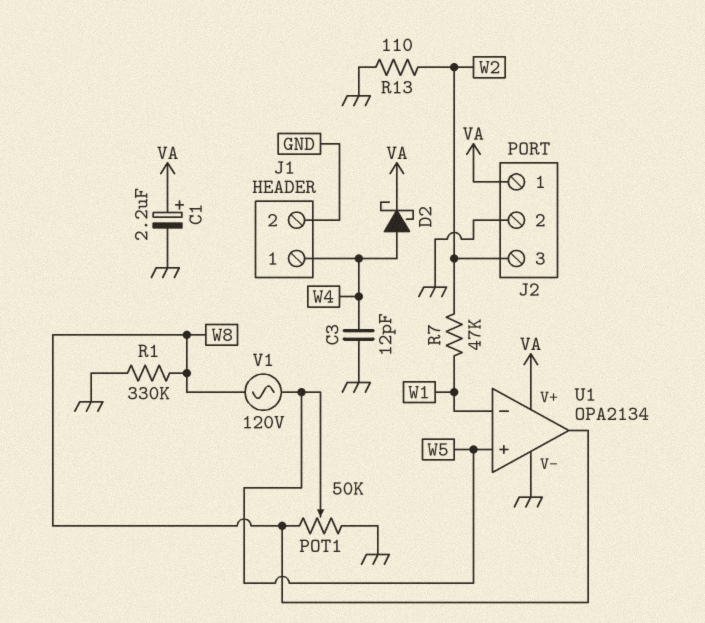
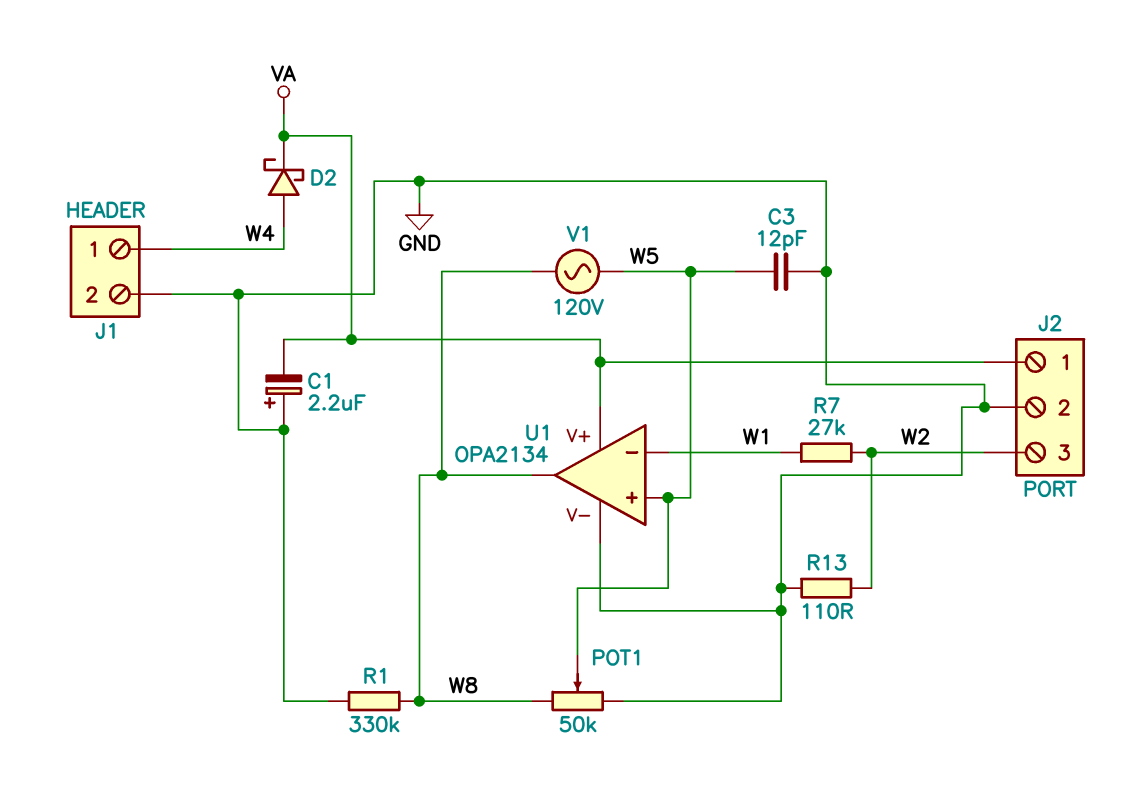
C1: 2.2uF (plus VA, minus GND) -> 2.2uF (plus GND, minus VA)
C3: 12pF (GND, W4) -> 12pF (GND, W5)
R7: 47k (W1, W2) -> 27k (W1, W2)

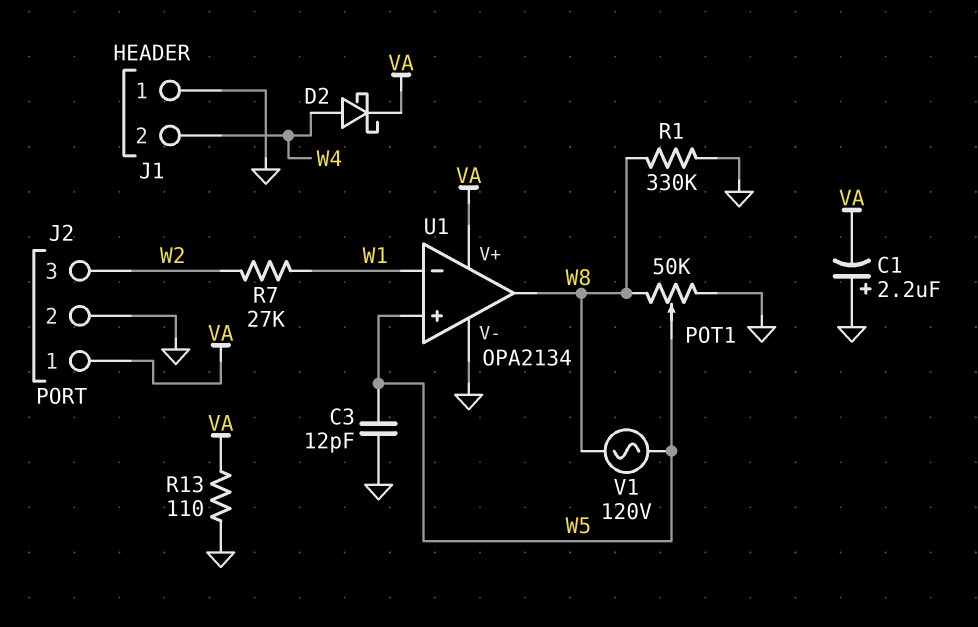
J1 pin 1: W4 -> GND
J1 pin 2: GND -> W4
R13: 110 (GND, W2) -> 110 (GND, VA)

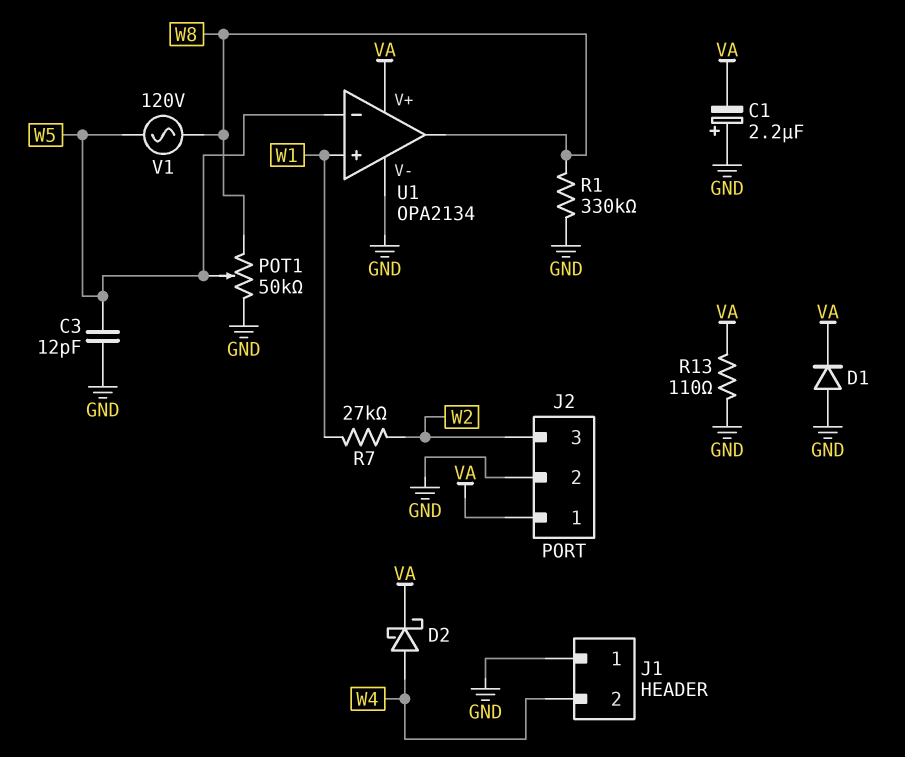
D1: none -> diode (A GND, K VA)
U1 pin in+: W5 -> W1
U1 pin in-: W1 -> W5

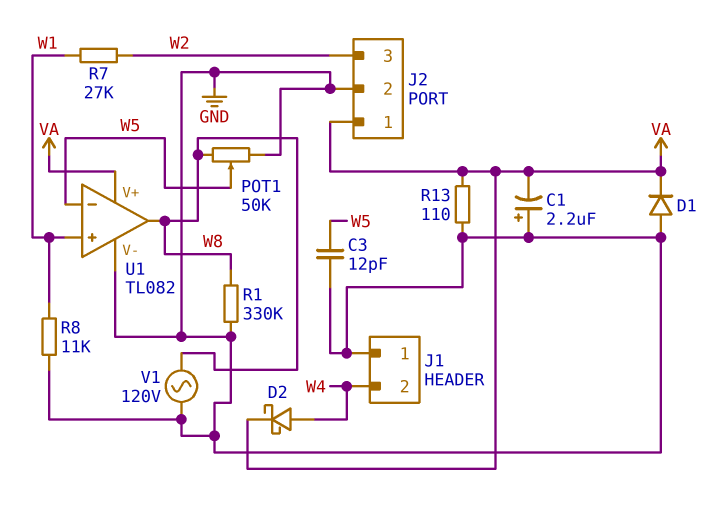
R8: none -> 11k (GND, W1)
U1: OPA2134 -> TL082
V1: AC 120V (W5, W8) -> AC 120V (GND, W8)

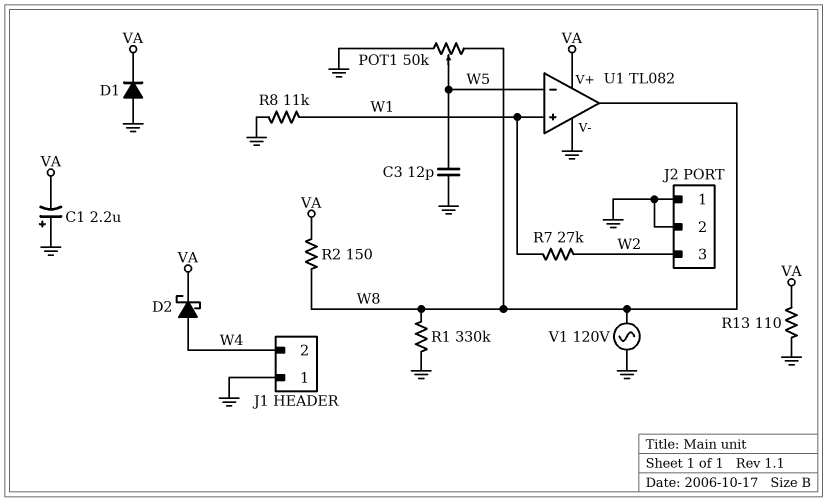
J2 pin 1: VA -> GND
R2: none -> 150 (VA, W8)

